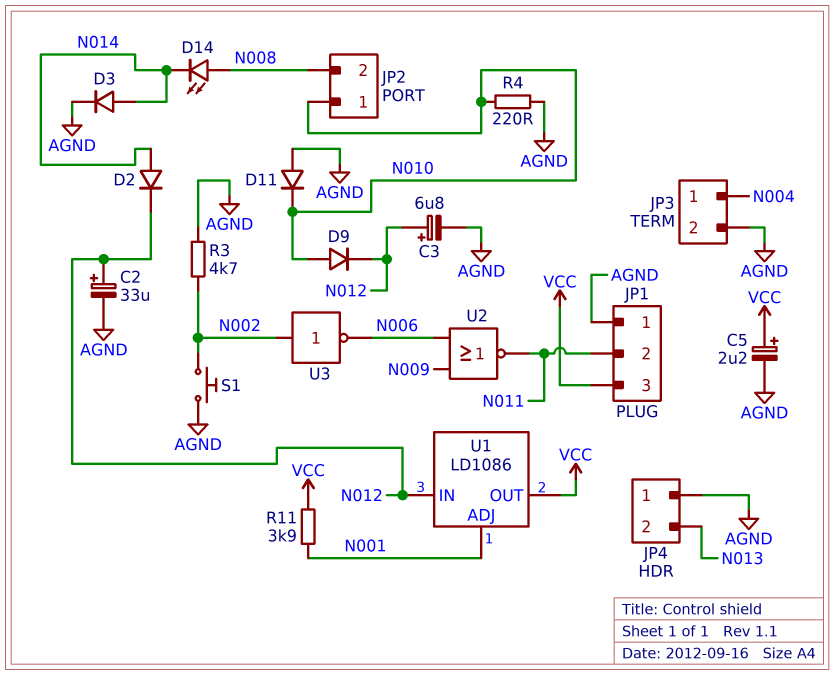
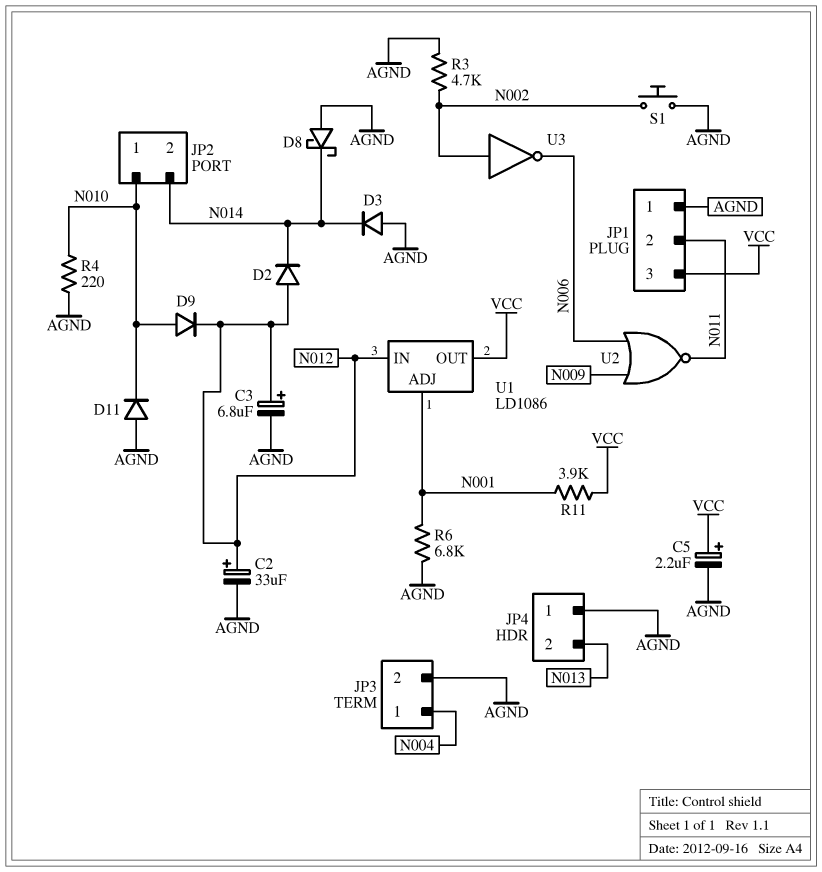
D2: diode (A N014, K N012) -> diode (A N012, K N014)
D3: diode (A N014, K AGND) -> diode (A AGND, K N014)
D8: none -> schottky (A AGND, K N014)
D14: LED (A N008, K N014) -> none
JP2 pin 2: N008 -> N014
R6: none -> 6.8k (AGND, N001)

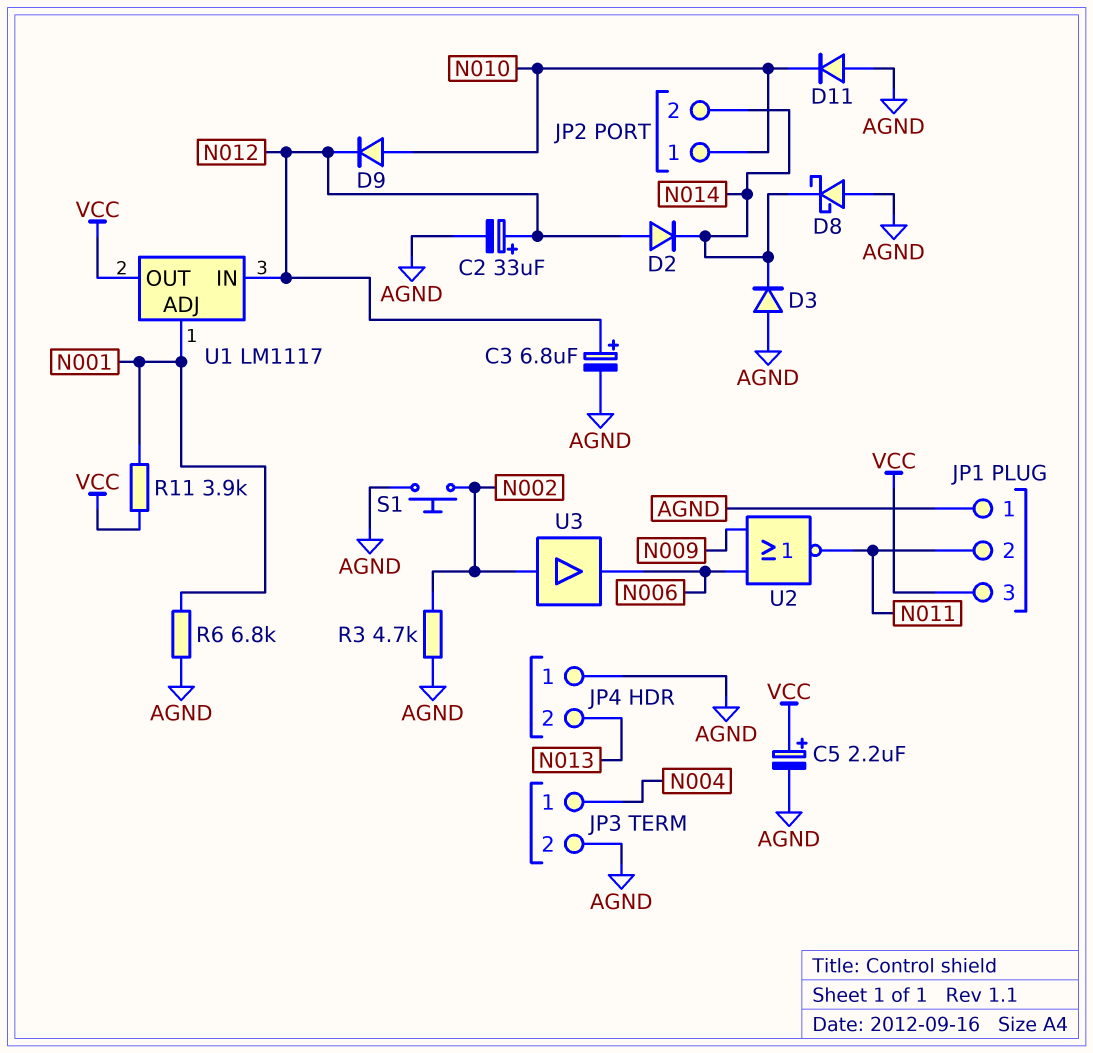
R4: 220 (AGND, N010) -> none
U1: LD1086 -> LM1117
U3: NOT (in N002, out N006) -> buffer (in N002, out N006)

